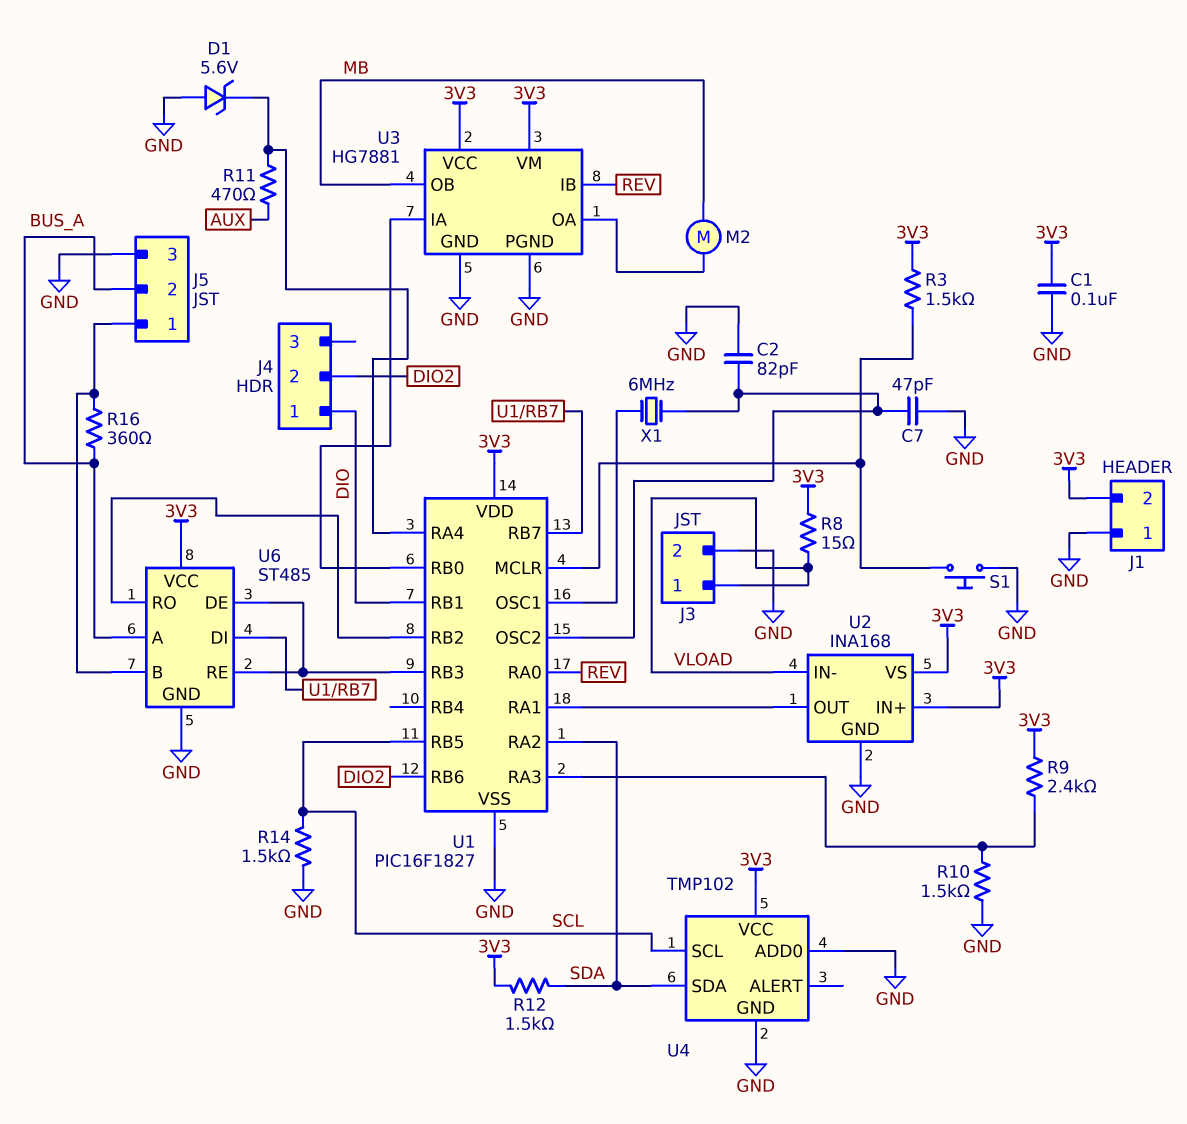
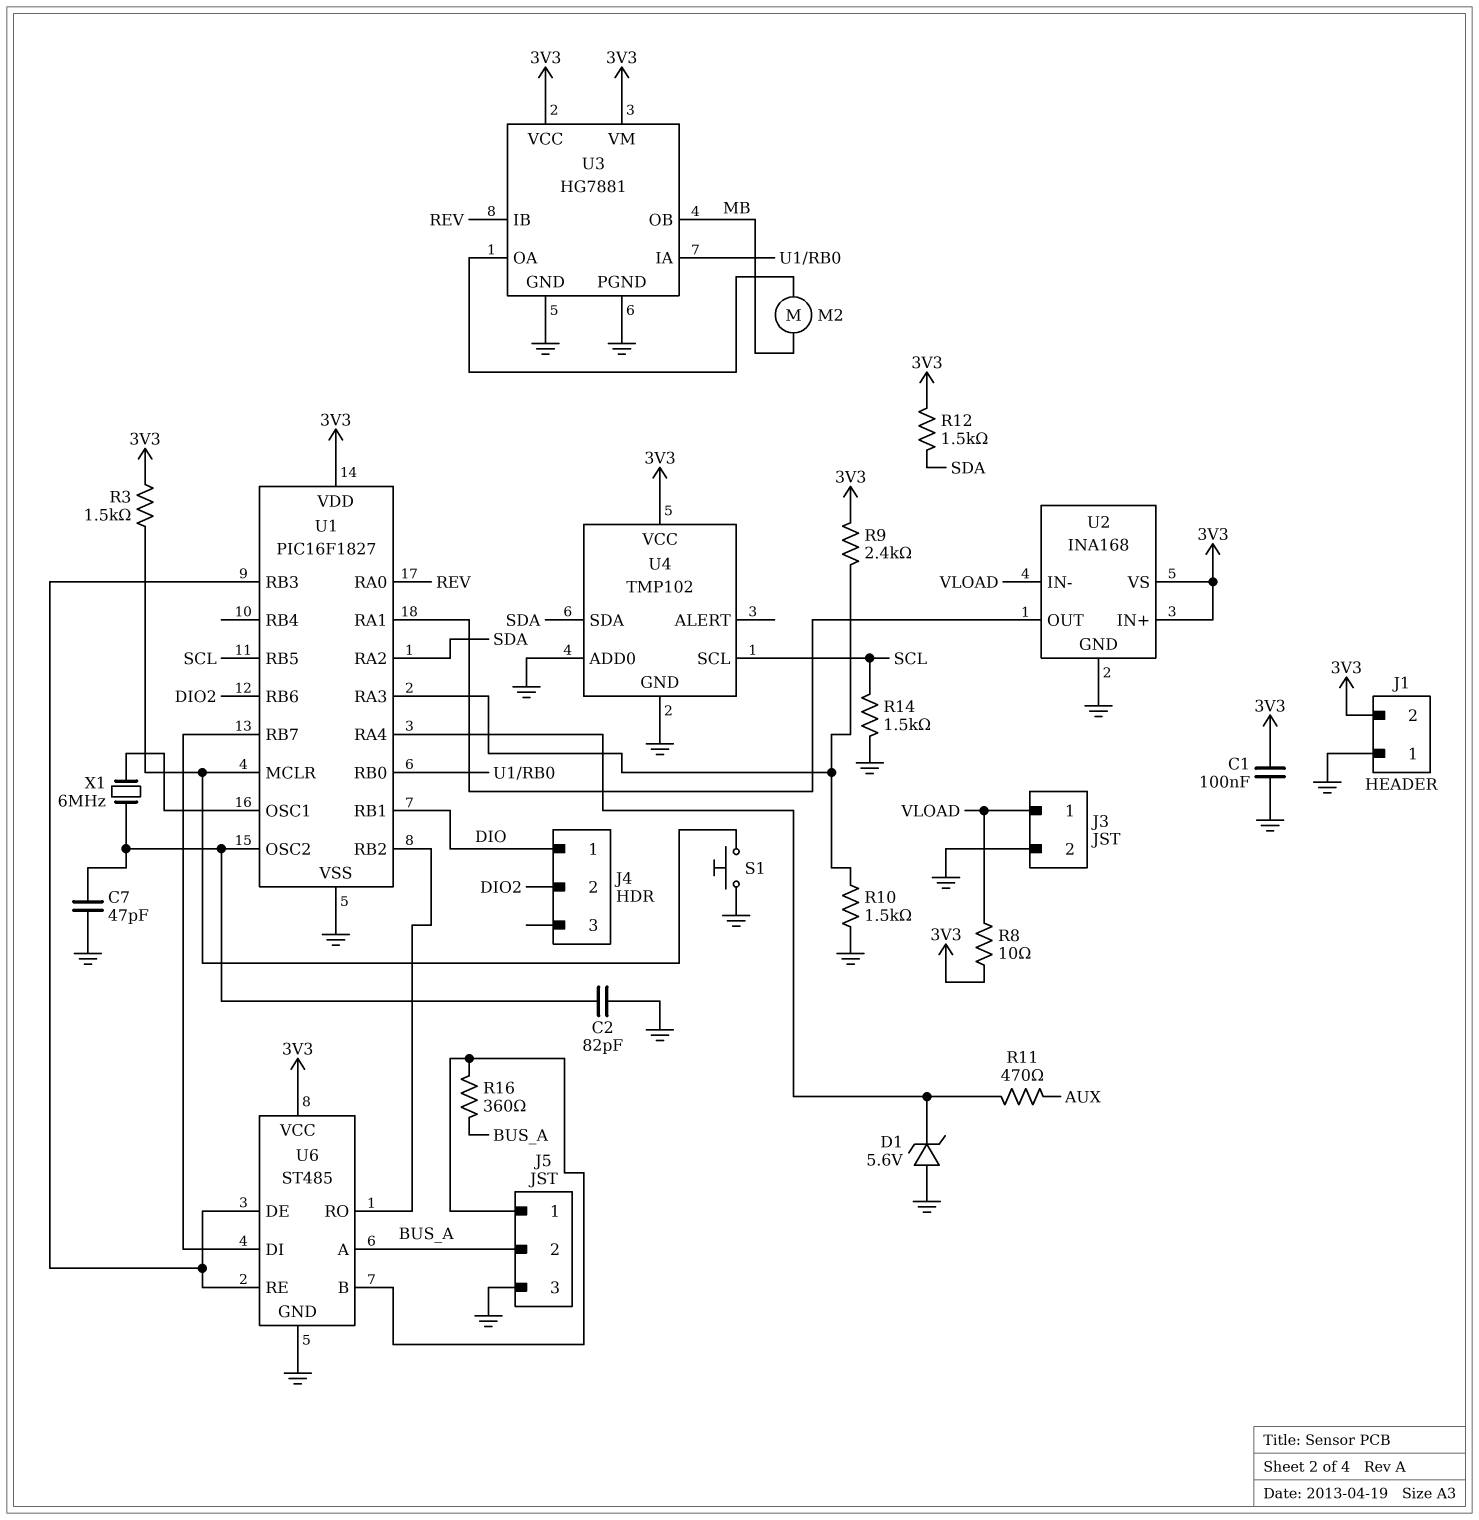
R8: 15 (3V3, VLOAD) -> 10 (3V3, VLOAD)

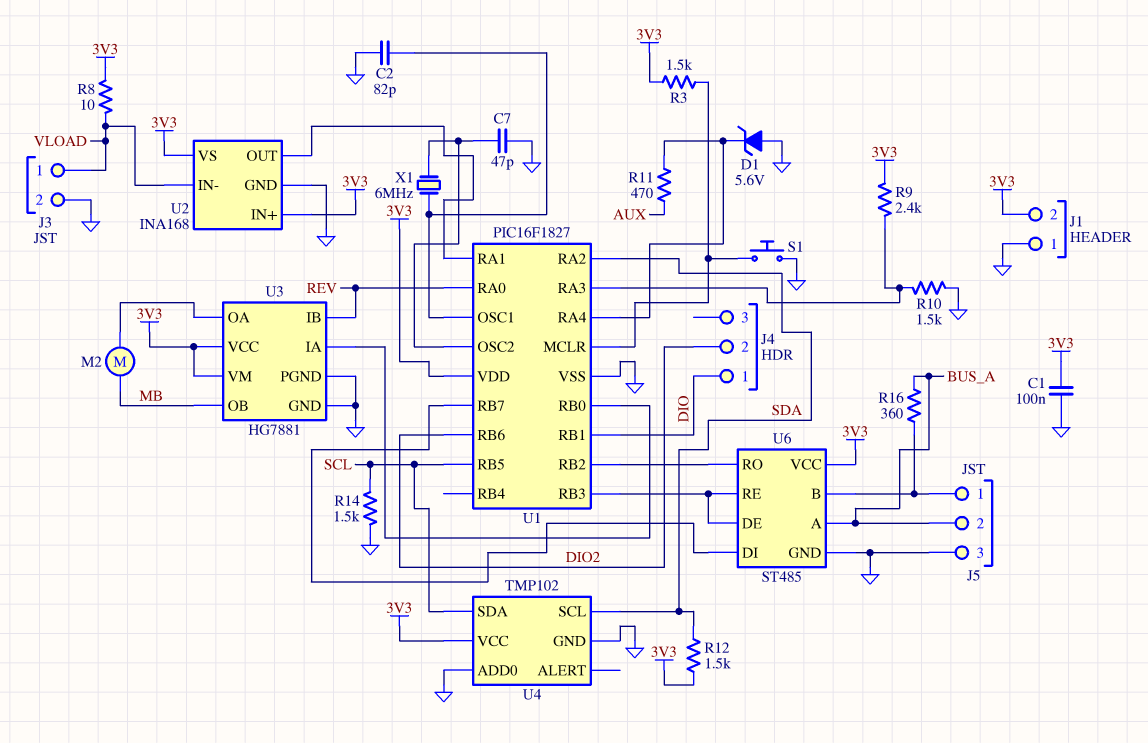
C2: 82pF (GND, U1/OSC2) -> 82pF (GND, U1/OSC1)
U4 pin SCL: SCL -> SDA
U4 pin SDA: SDA -> SCL

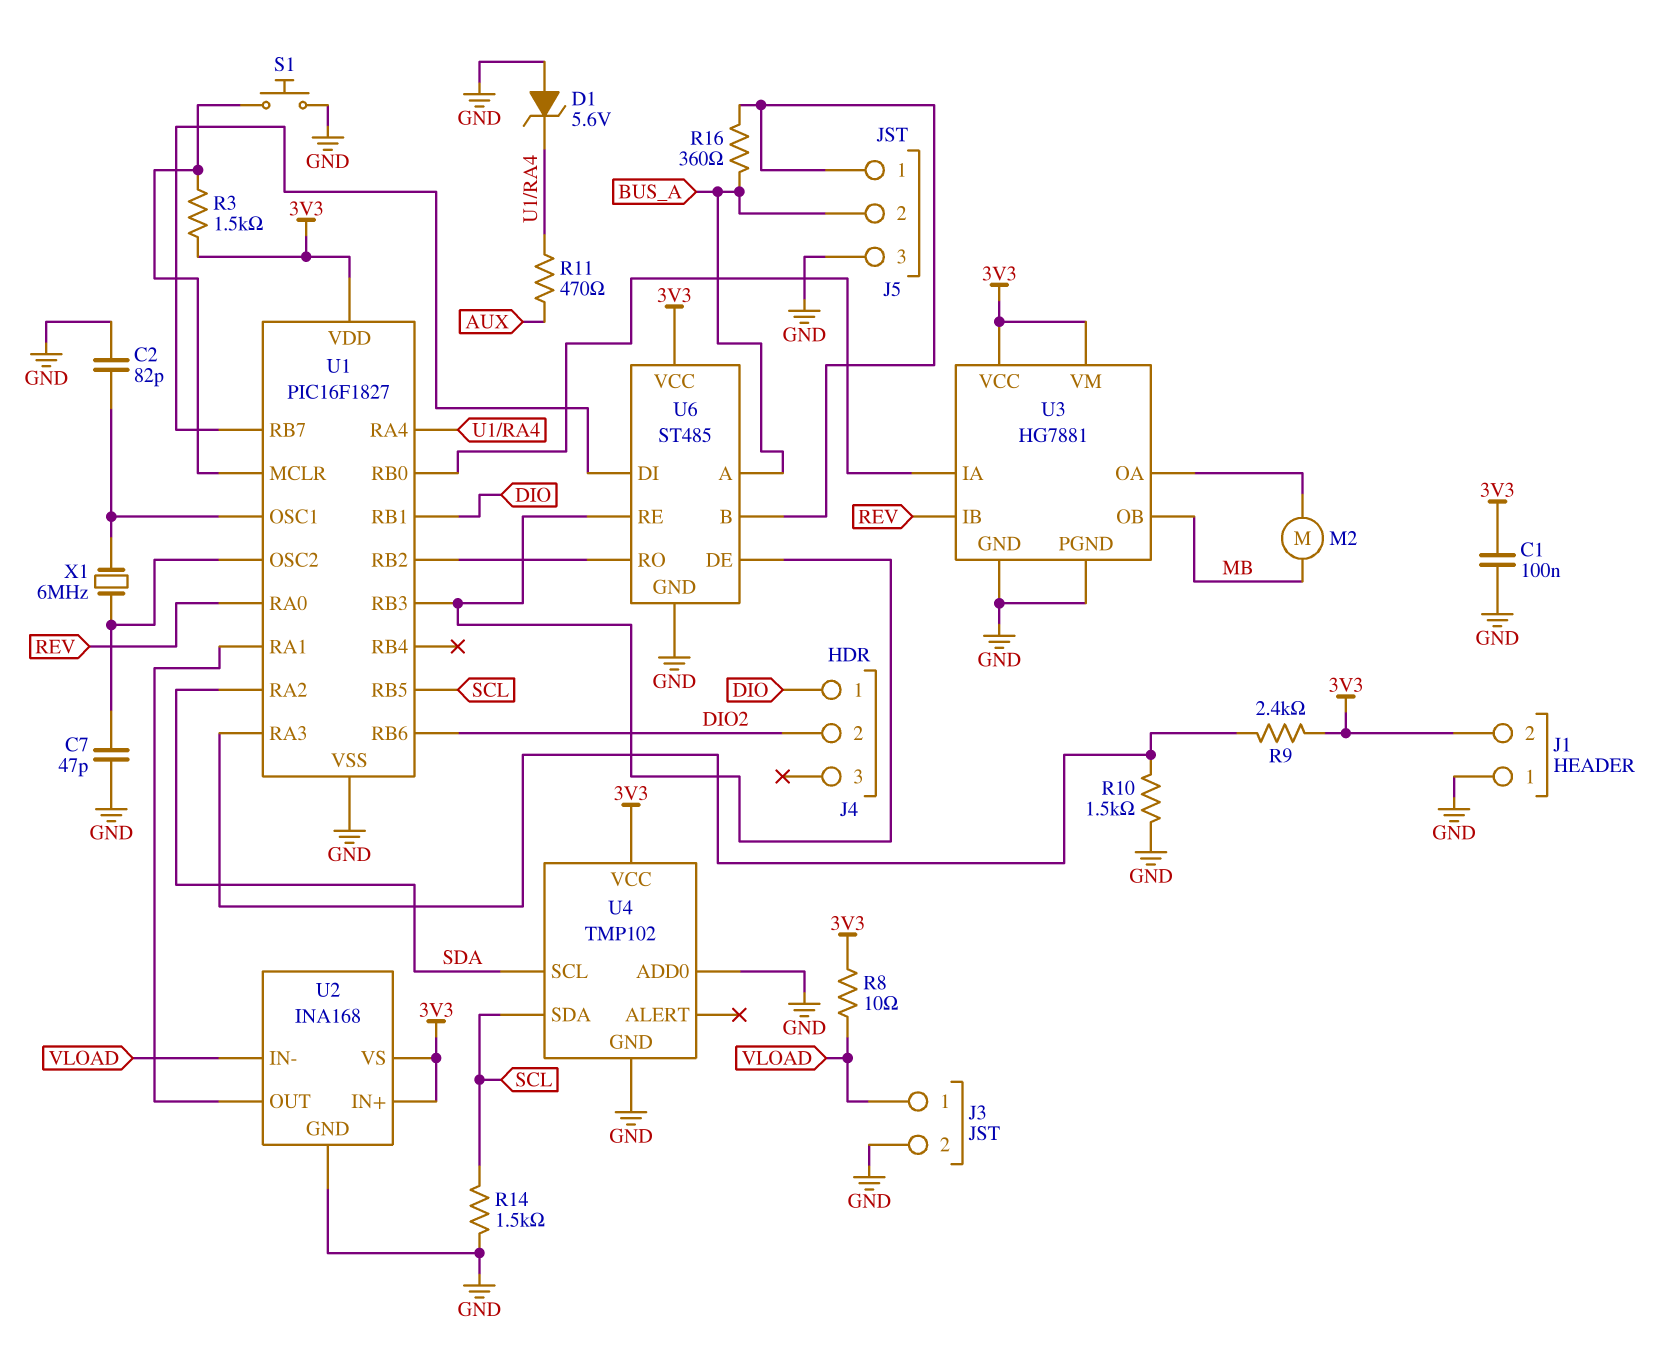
R12: 1.5k (3V3, SDA) -> none

